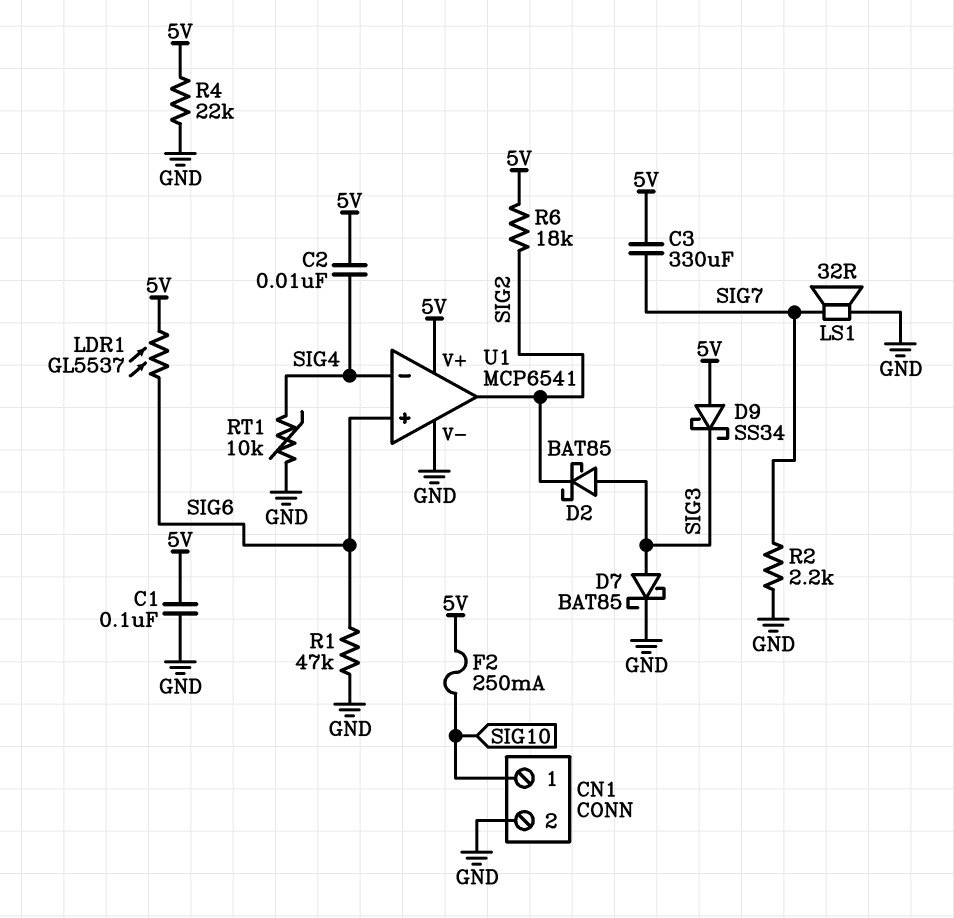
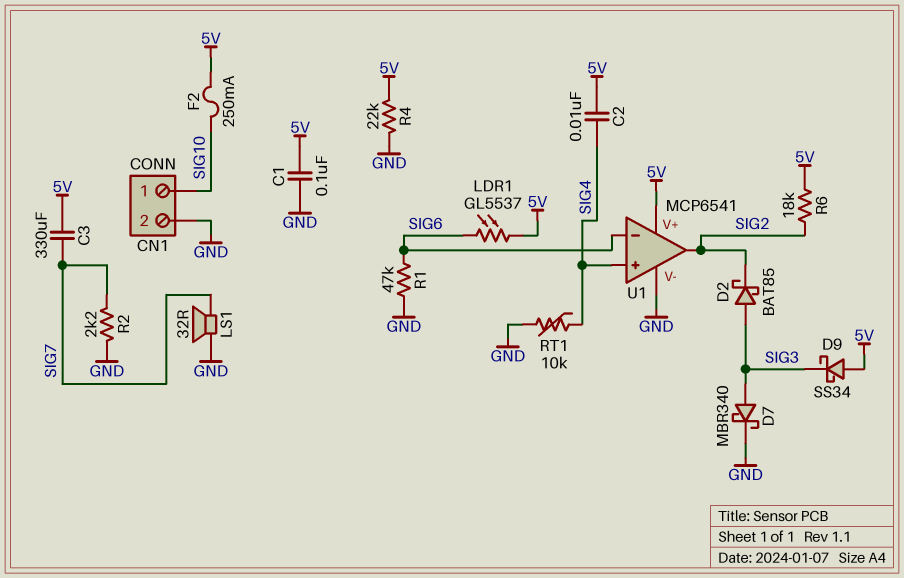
D7: schottky BAT85 (A SIG3, K GND) -> schottky MBR340 (A SIG3, K GND)
U1 pin in+: SIG6 -> SIG4
U1 pin in-: SIG4 -> SIG6

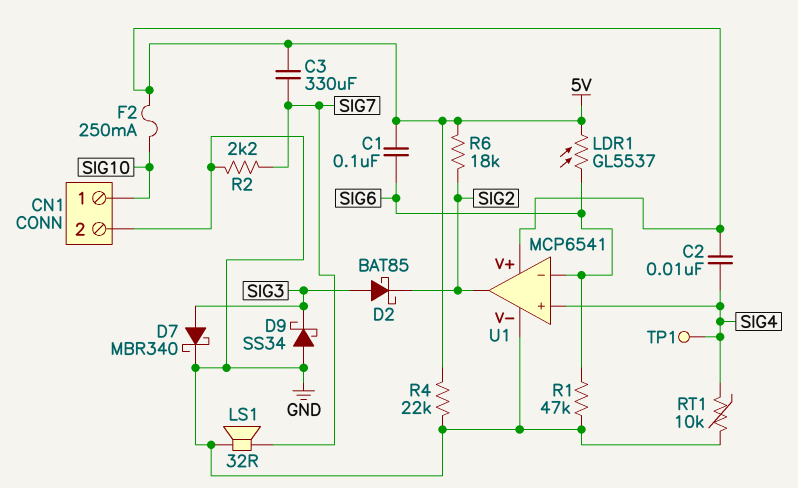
C1: 100nF (5V, GND) -> 100nF (5V, SIG6)
D9: schottky SS34 (A 5V, K SIG3) -> schottky SS34 (A GND, K SIG3)
TP1: none -> test point (SIG4)

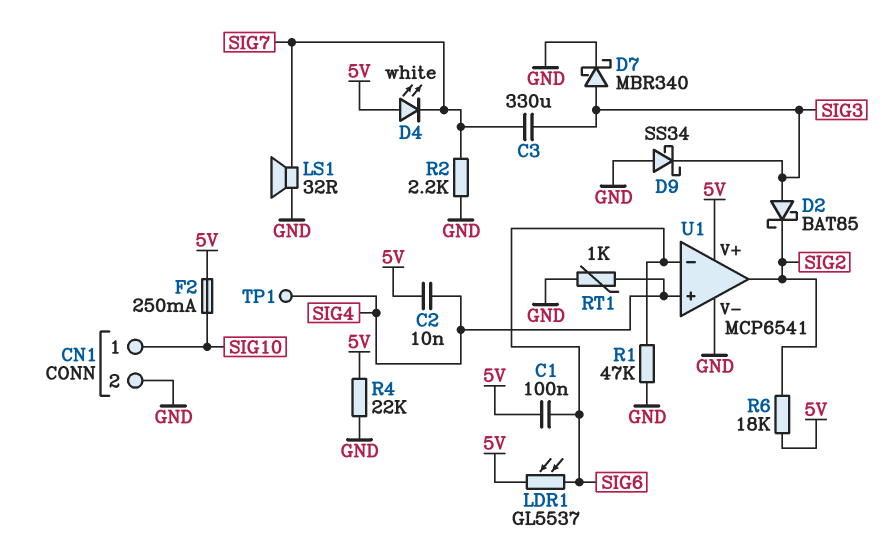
C3: 330uF (5V, SIG7) -> 330uF (SIG3, SIG7)
D4: none -> LED white (A 5V, K SIG7)
RT1: 10k (GND, SIG4) -> 1k (GND, SIG4)

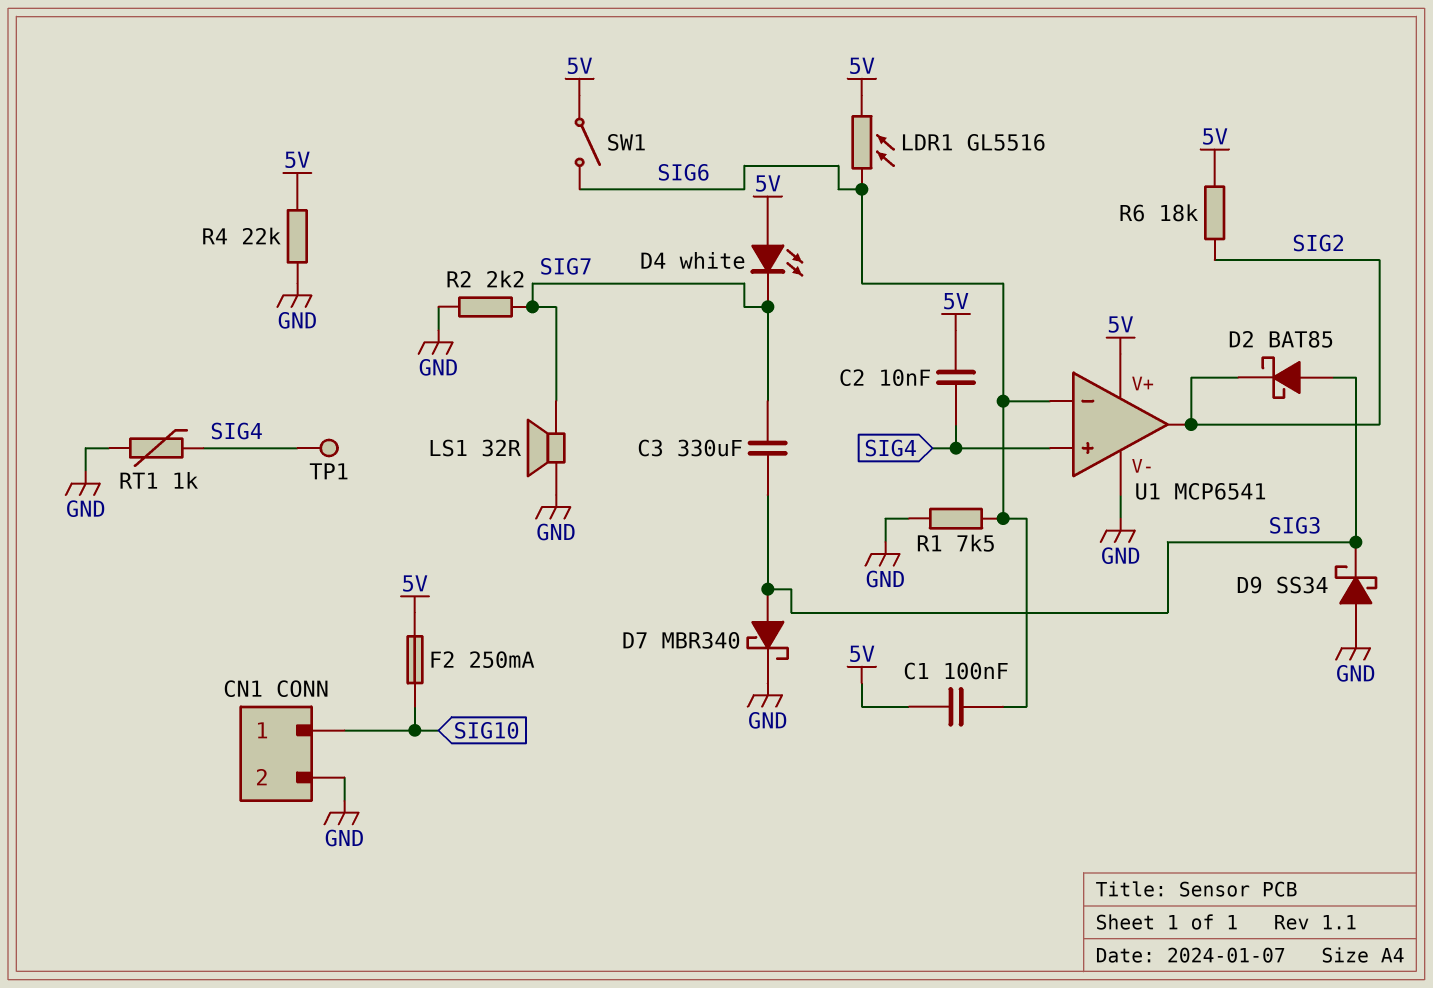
LDR1: GL5537 (5V, SIG6) -> GL5516 (5V, SIG6)
R1: 47k (GND, SIG6) -> 7.5k (GND, SIG6)
SW1: none -> switch (5V, SIG6)

